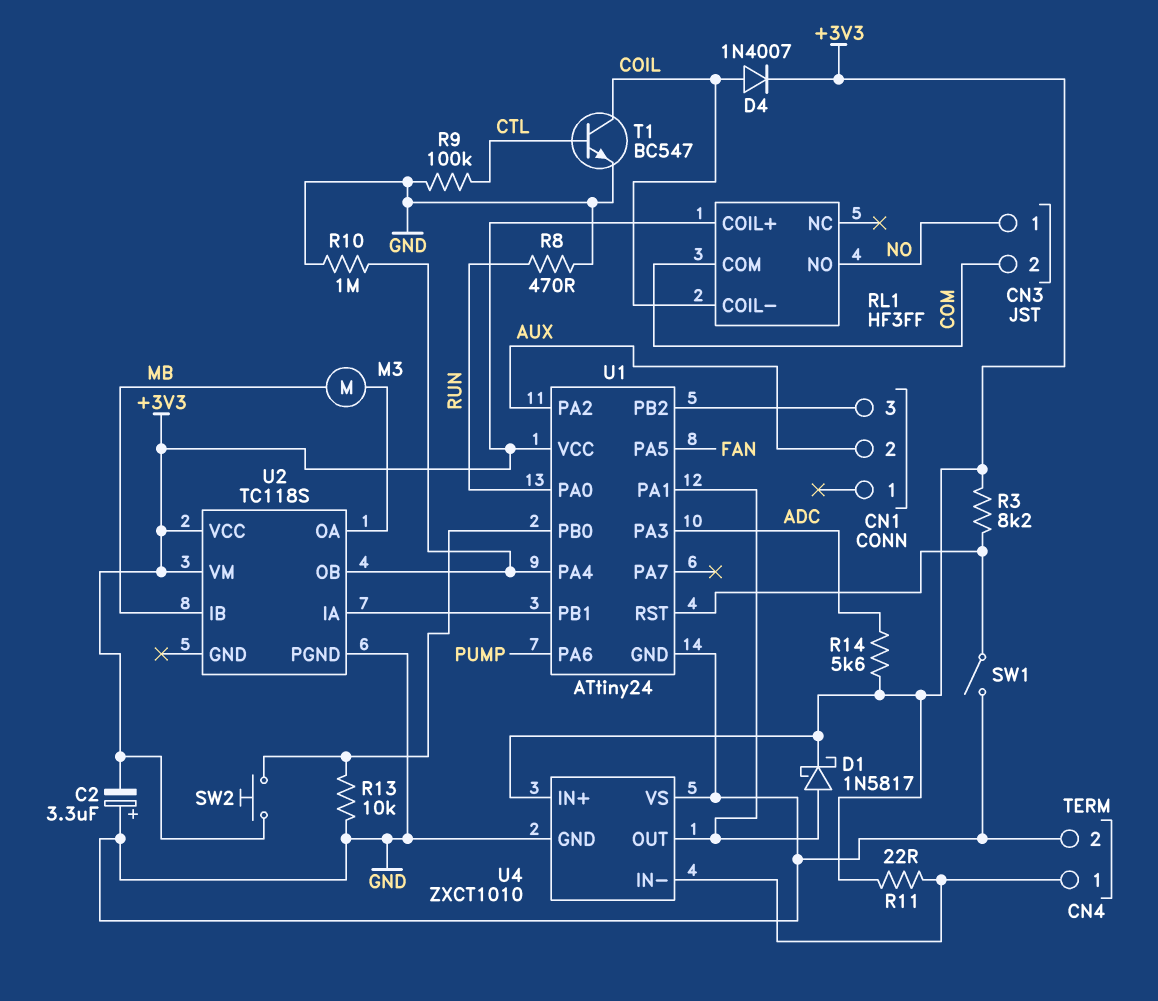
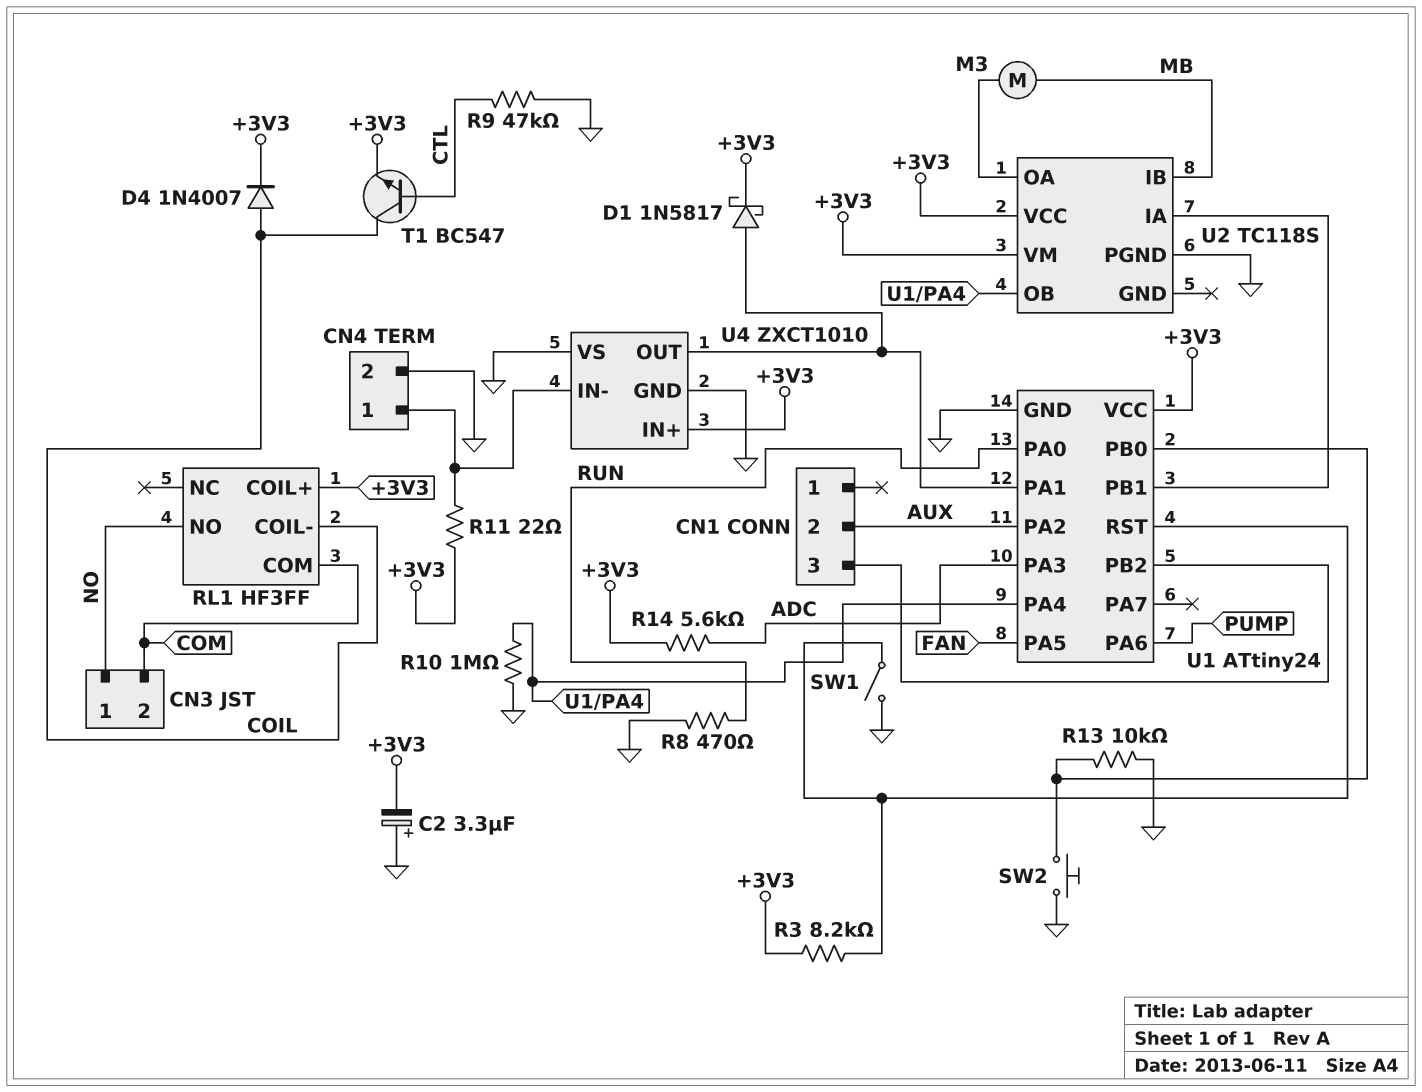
R9: 100k (CTL, GND) -> 47k (CTL, GND)
SW2: button (+3V3, U1/PB0) -> button (GND, U1/PB0)
T1: NPN BC547 (B CTL, C COIL, E GND) -> NPN BC547 (B CTL, C COIL, E +3V3)

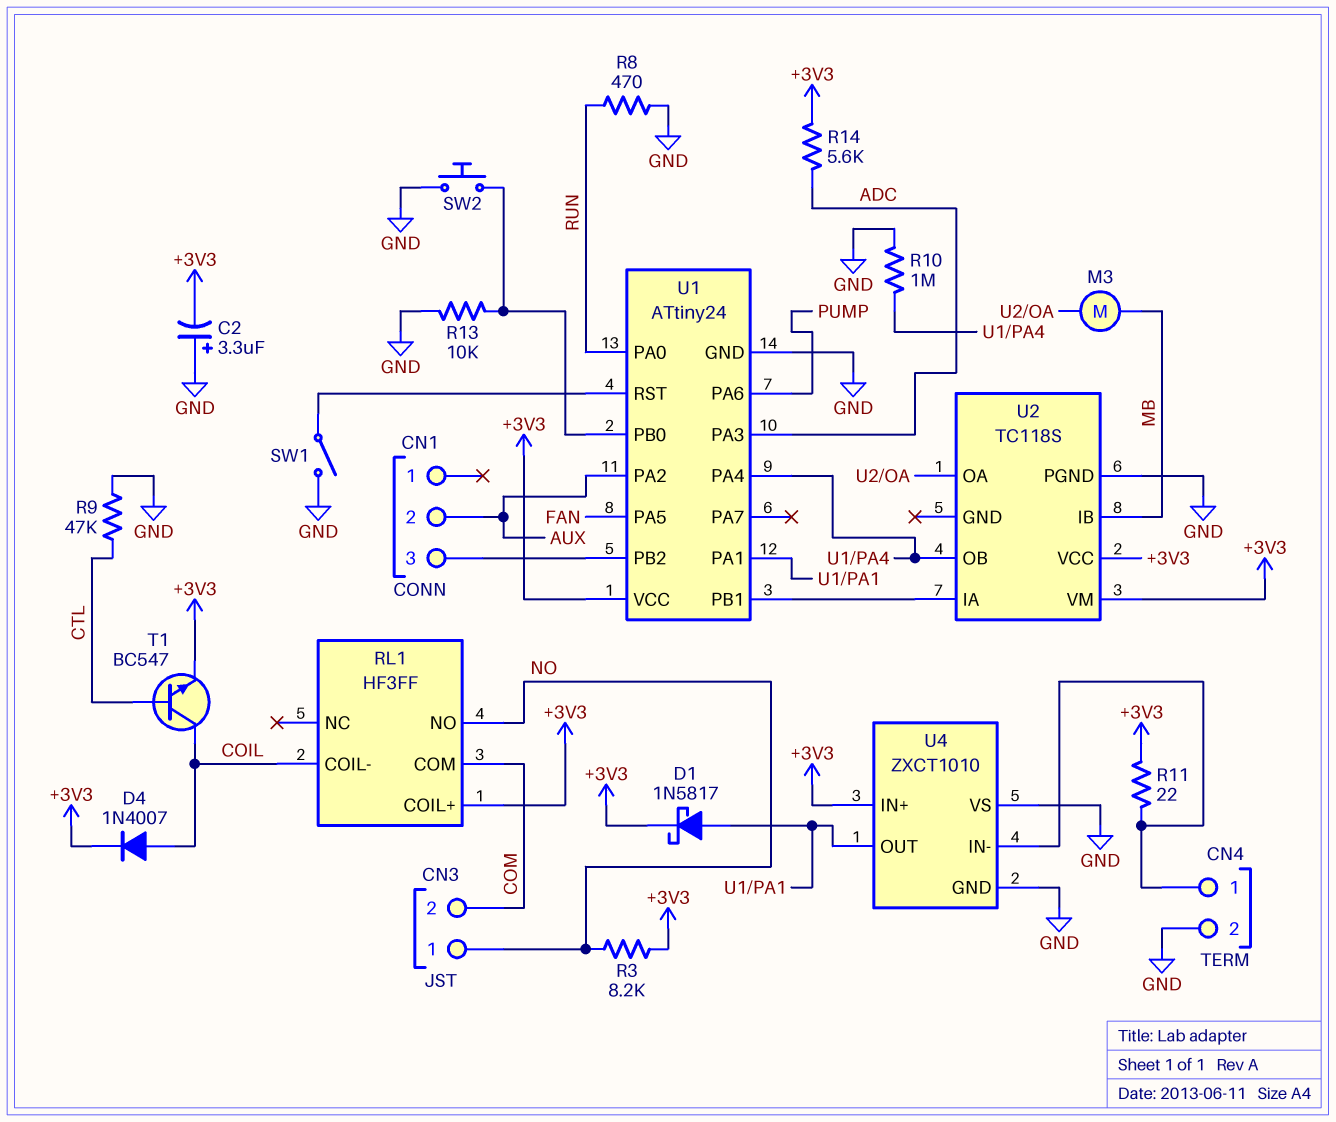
R3: 8.2k (+3V3, U1/RST) -> 8.2k (+3V3, NO)

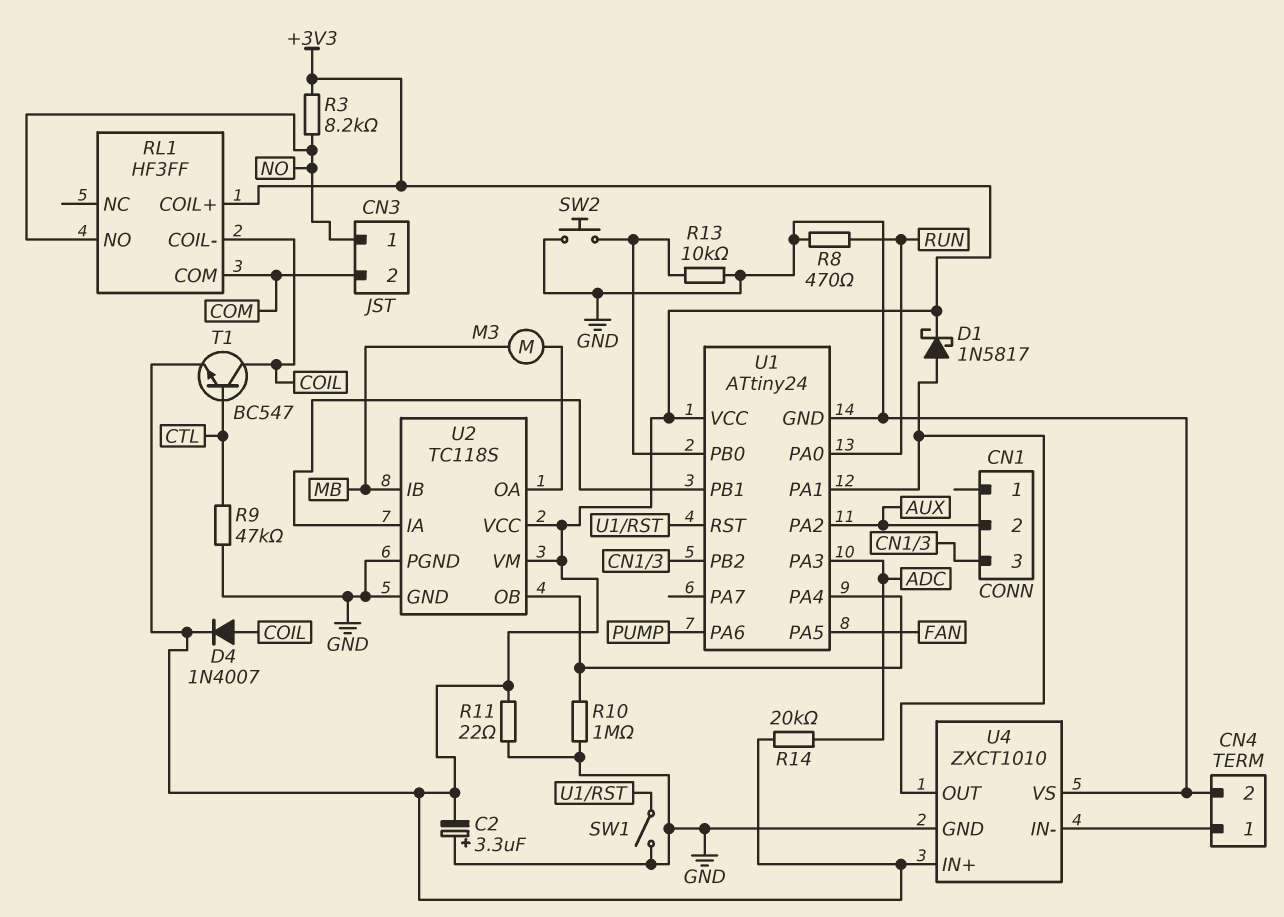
R11: 22 (+3V3, CN4/1) -> 22 (+3V3, GND)
R14: 5.6k (+3V3, ADC) -> 20k (+3V3, ADC)
U2 pin GND: none -> GND

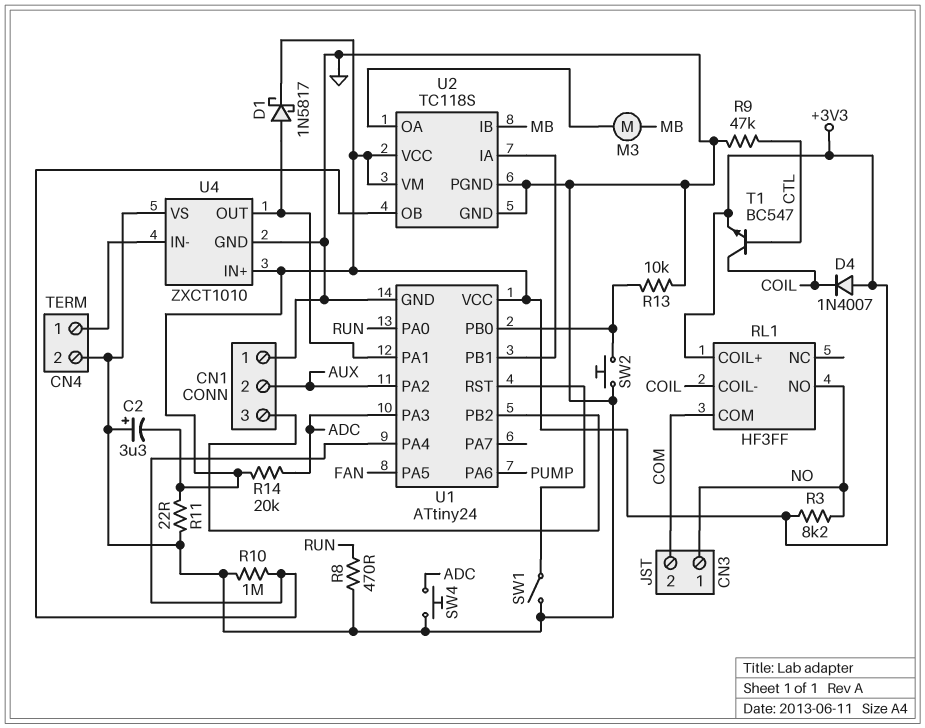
CN1 pin 1: none -> GND
D4: diode 1N4007 (A COIL, K +3V3) -> diode 1N4007 (A +3V3, K COIL)
SW4: none -> button (ADC, GND)

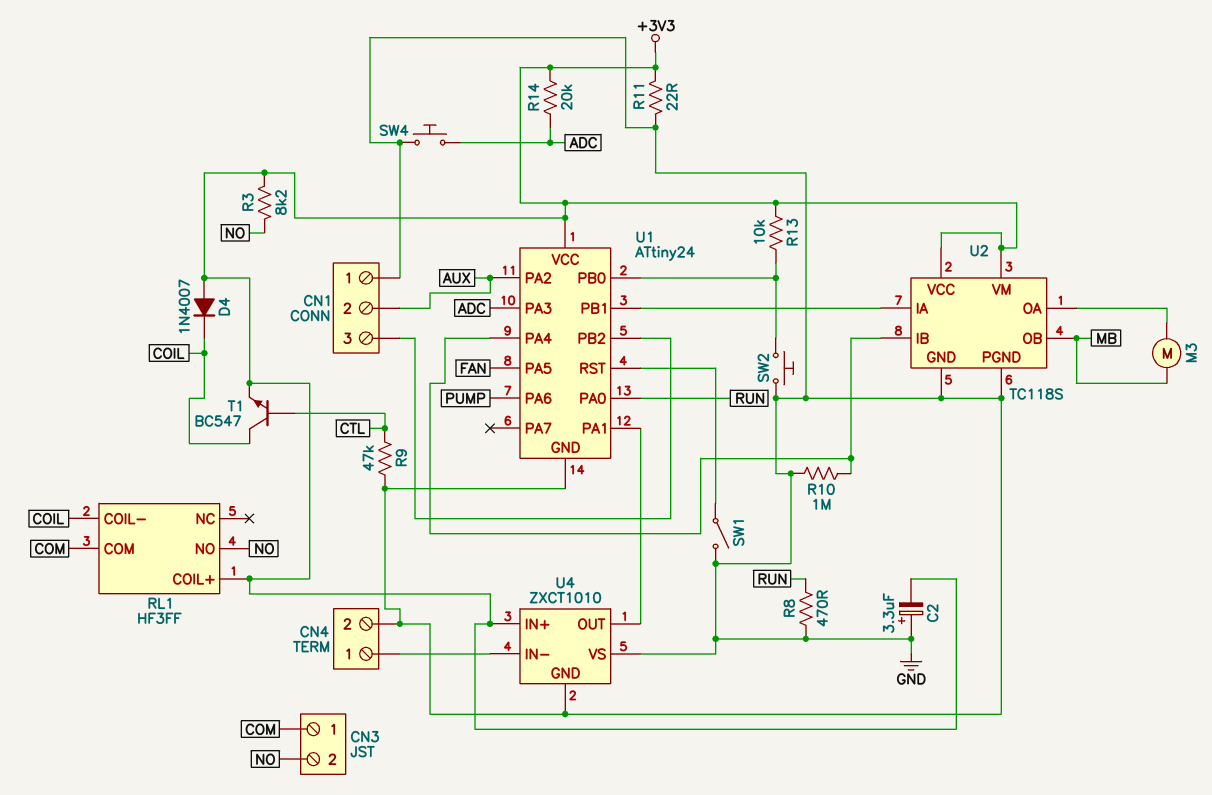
CN3 pin 1: NO -> COM
CN3 pin 2: COM -> NO
D1: schottky 1N5817 (A U1/PA1, K +3V3) -> none
R13: 10k (GND, U1/PB0) -> 10k (+3V3, U1/PB0)
U2 pin IB: MB -> U1/PA4
U2 pin OB: U1/PA4 -> MB

